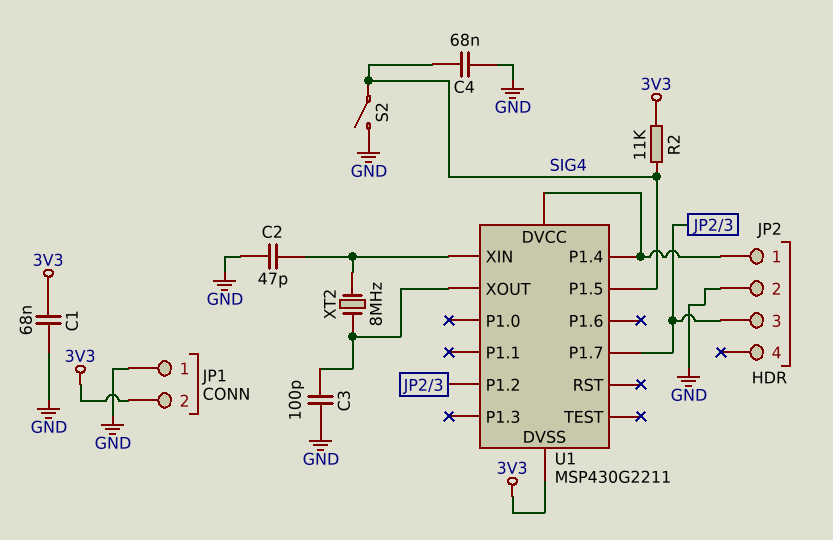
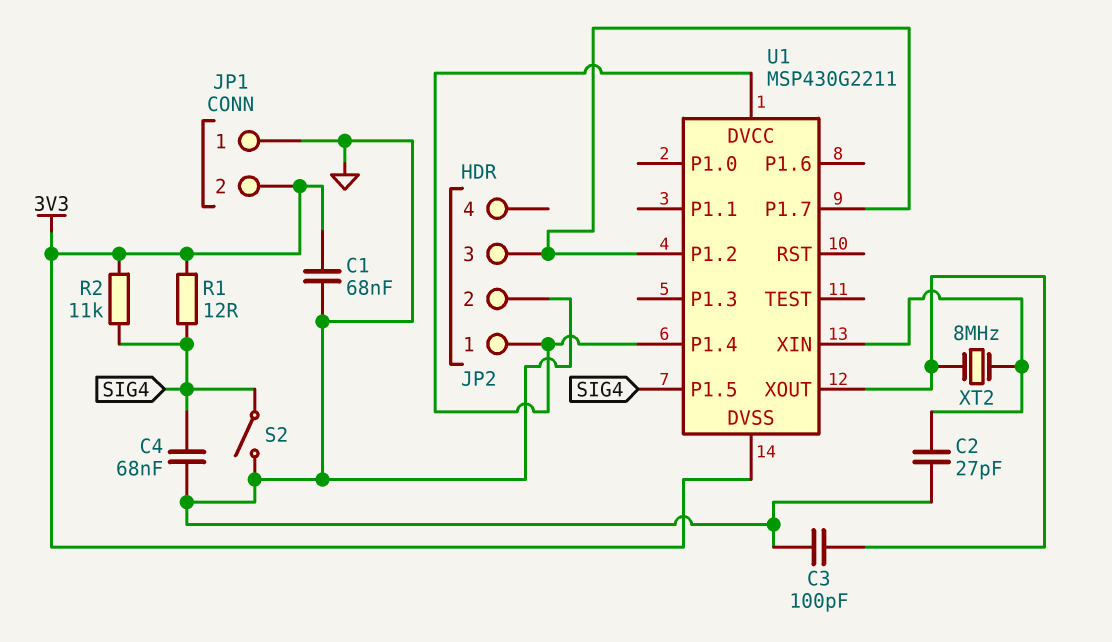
C2: 47pF (GND, U1/XIN) -> 27pF (GND, U1/XIN)
R1: none -> 12 (3V3, SIG4)

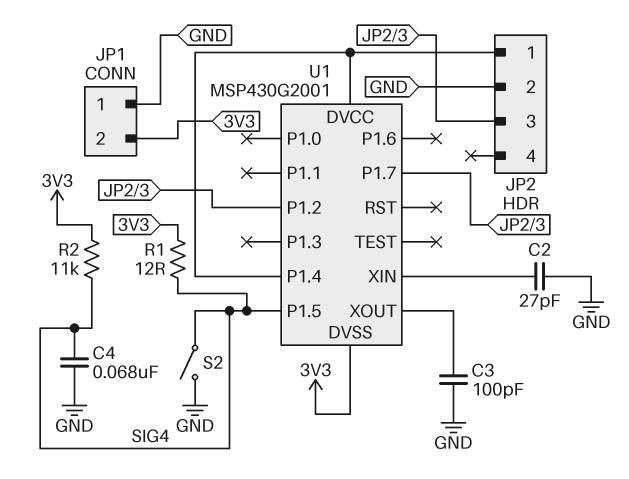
C1: 68nF (3V3, GND) -> none
U1: MSP430G2211 -> MSP430G2001
XT2: 8MHz (U1/XIN, U1/XOUT) -> none

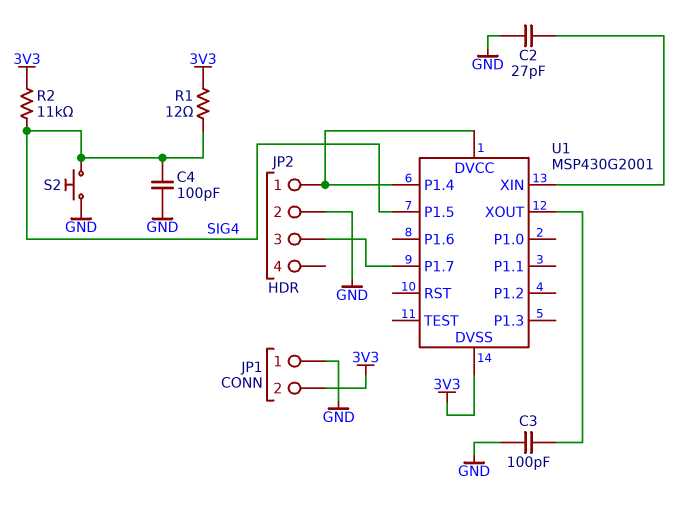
C4: 68nF (GND, SIG4) -> 100pF (GND, SIG4)
S2: switch (GND, SIG4) -> button (GND, SIG4)
U1 pin P1.2: JP2/3 -> none

